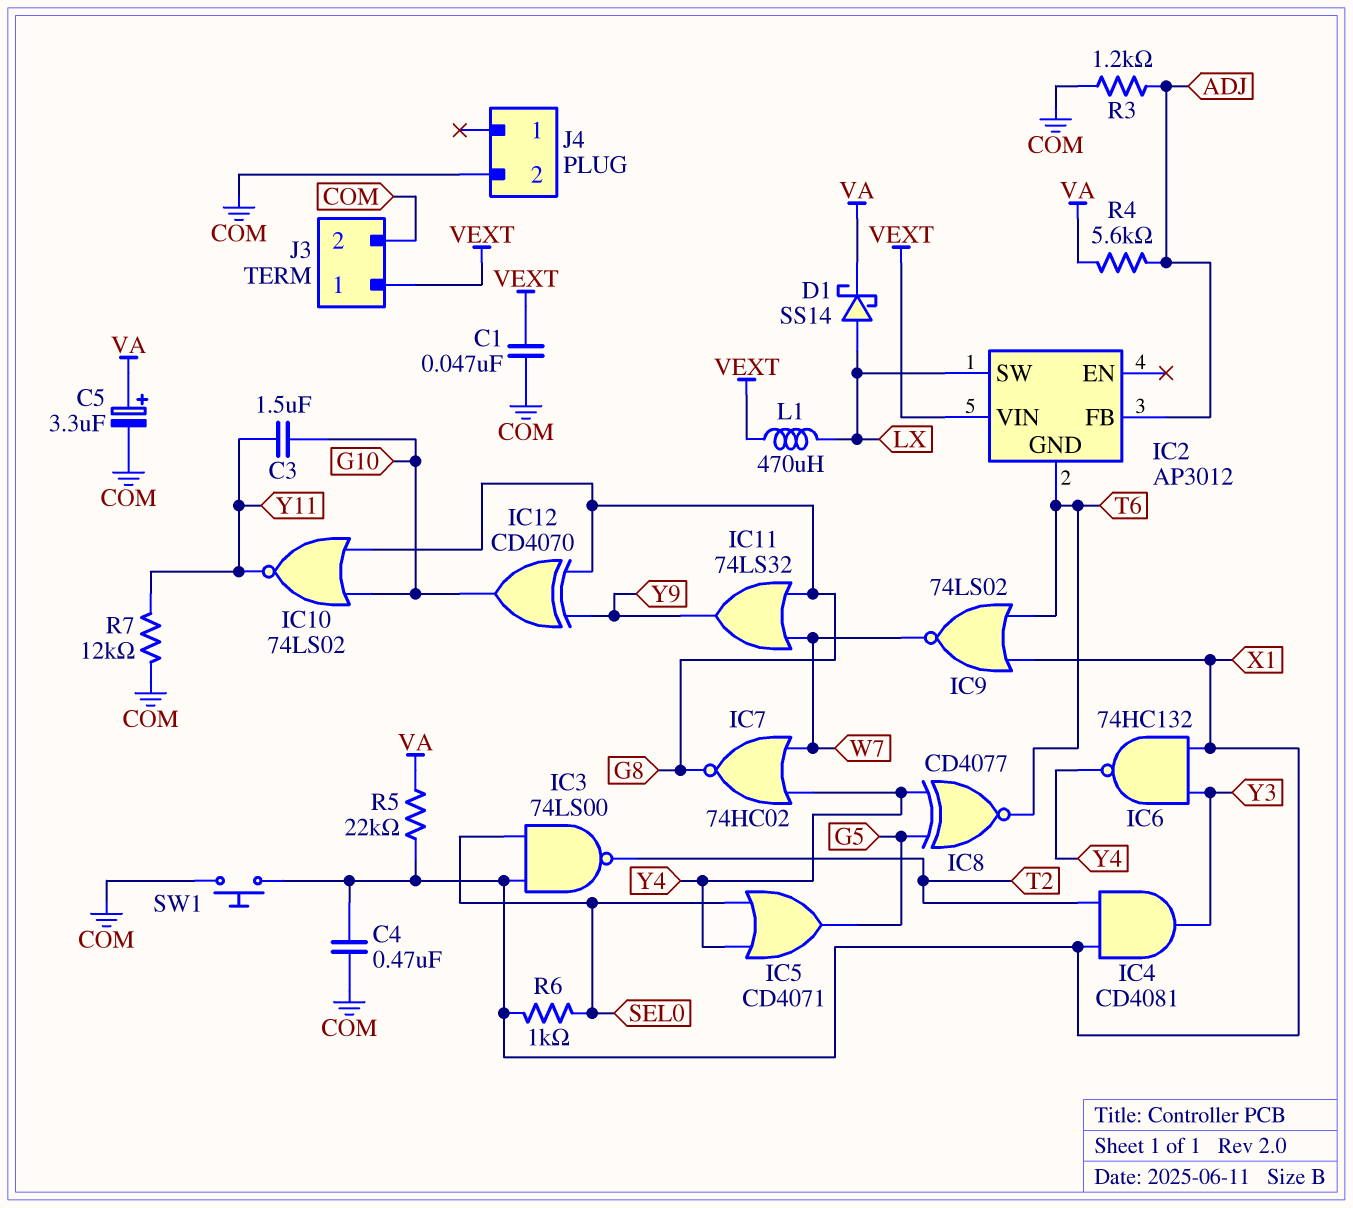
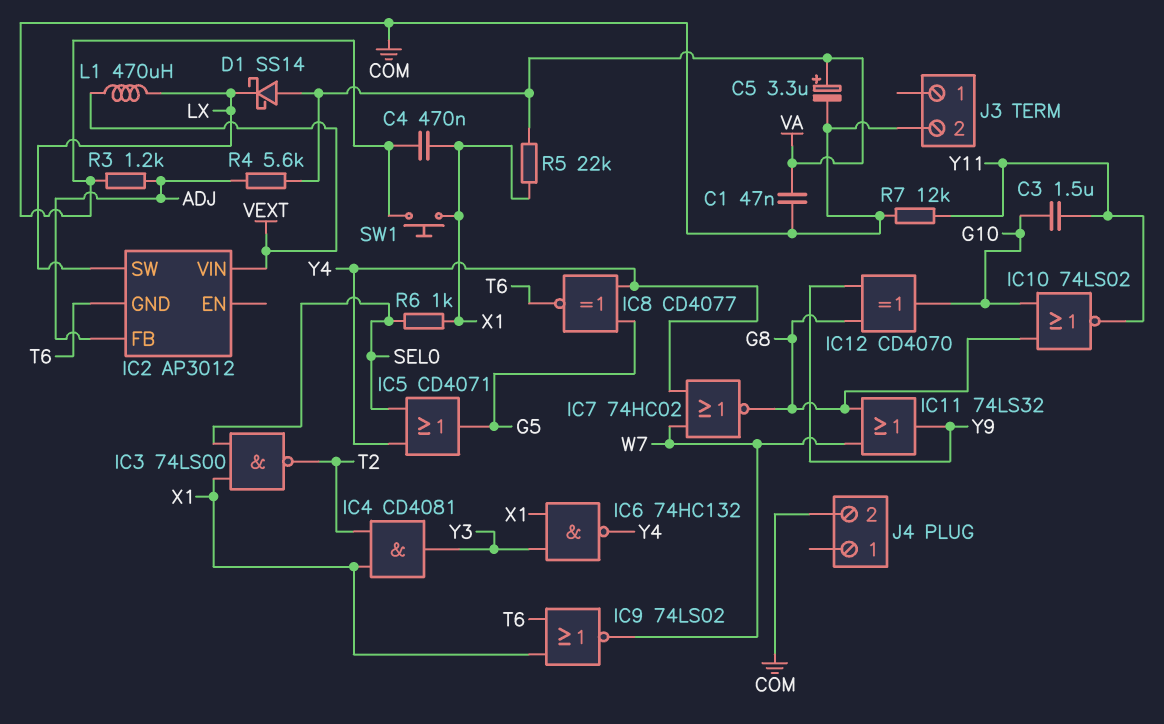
C1: 47nF (COM, VEXT) -> 47nF (COM, VA)
D1: schottky SS14 (A LX, K VA) -> schottky SS14 (A VA, K LX)
J3 pin 1: VEXT -> none

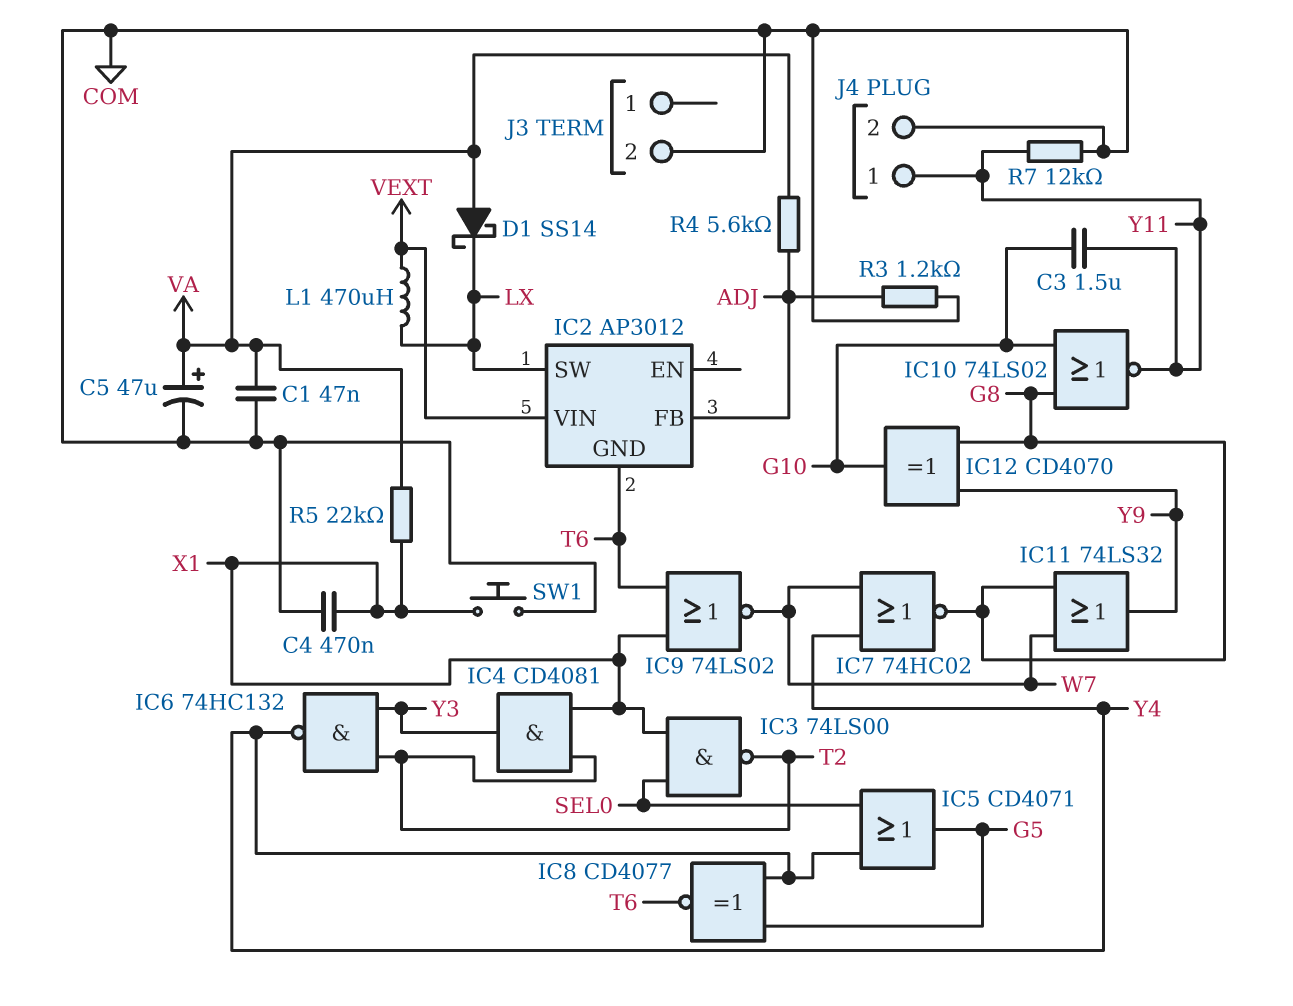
C5: 3.3uF (plus VA, minus COM) -> 47uF (plus VA, minus COM)
IC6: NAND 74HC132 (in X1, in Y3, out Y4) -> NAND 74HC132 (in T2, in Y3, out Y4)
J4 pin 1: none -> Y11
R6: 1k (SEL0, X1) -> none

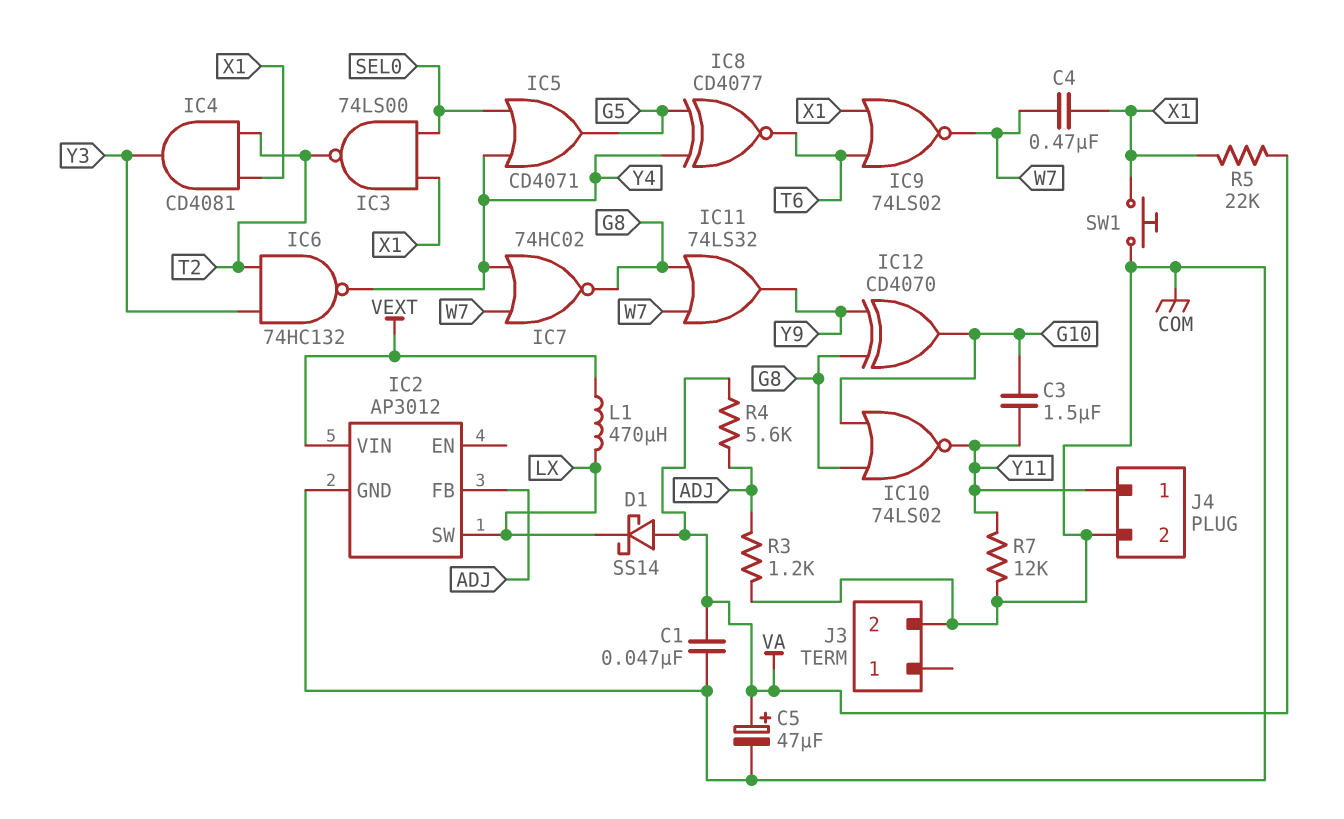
C4: 470nF (COM, X1) -> 470nF (W7, X1)
IC2 pin GND: T6 -> COM

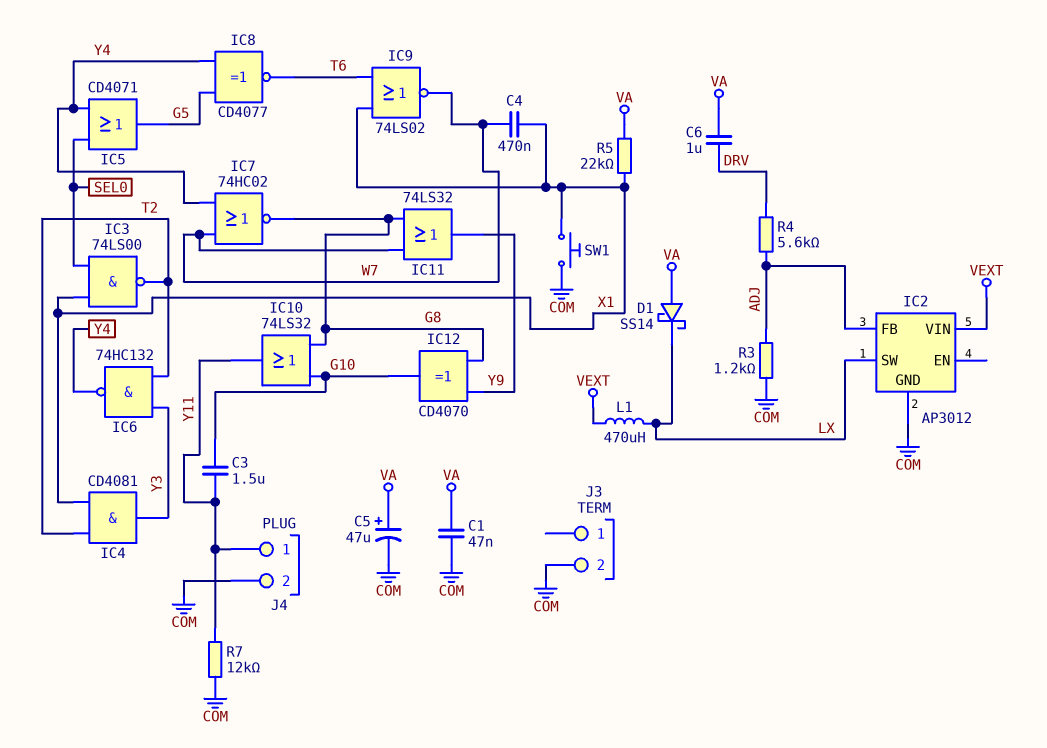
C6: none -> 1uF (DRV, VA)
IC10: NOR 74LS02 (in G8, in G10, out Y11) -> OR 74LS32 (in G8, in G10, out Y11)
R4: 5.6k (ADJ, VA) -> 5.6k (ADJ, DRV)

